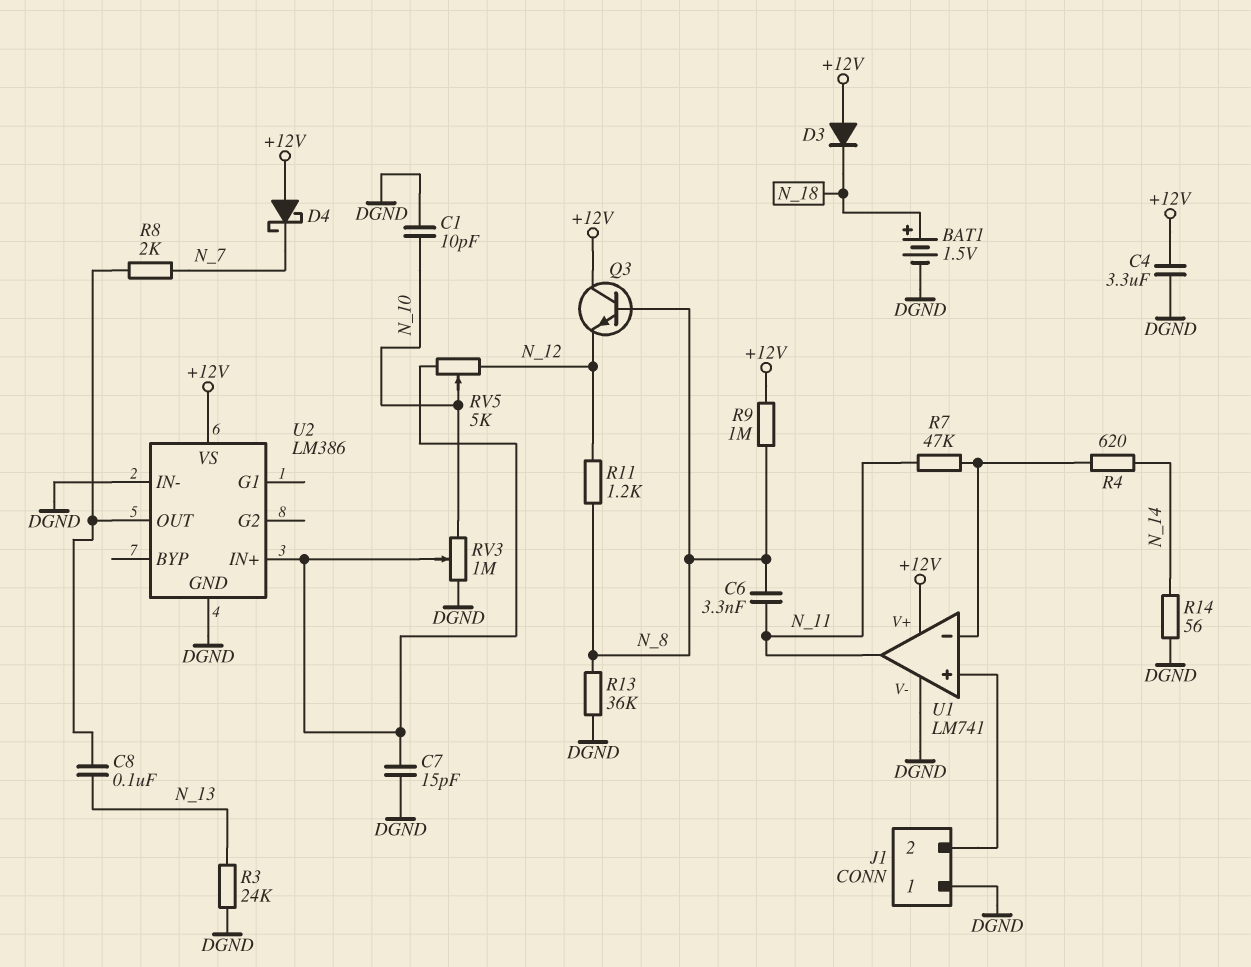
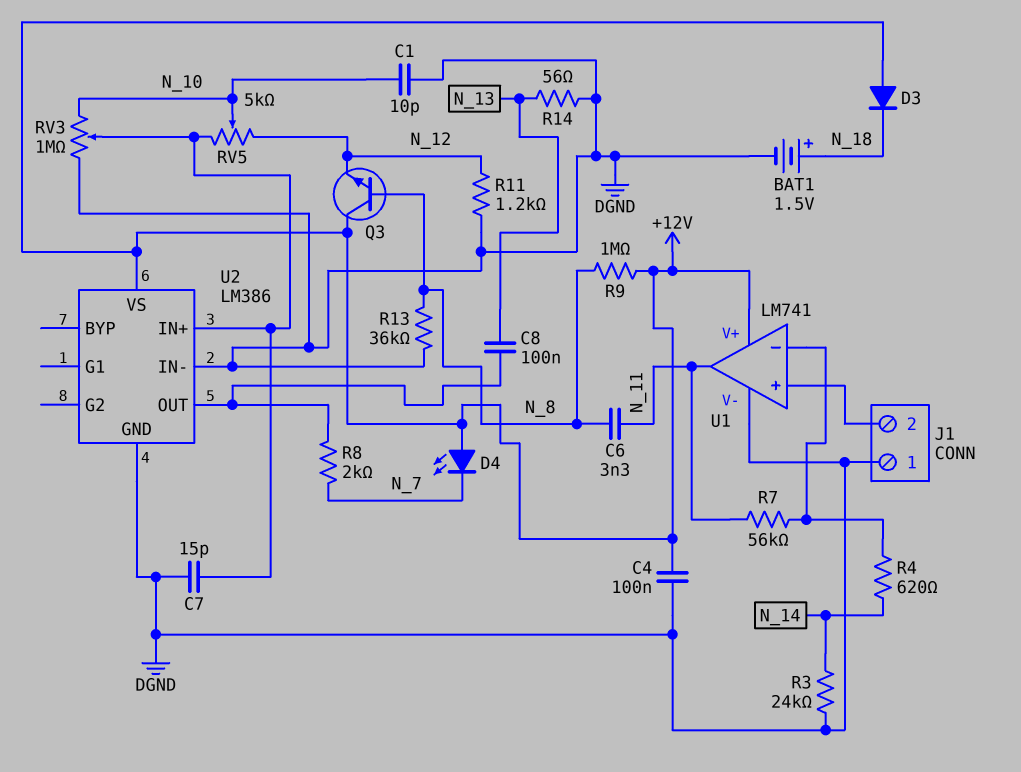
C4: 3.3uF (+12V, DGND) -> 100nF (+12V, DGND)
D4: schottky (A +12V, K N_7) -> LED (A +12V, K N_7)
R3: 24k (DGND, N_13) -> 24k (DGND, N_14)
R7: 47k (N_11, U1/in-) -> 56k (N_11, U1/in-)
R11: 1.2k (N_8, N_12) -> 1.2k (DGND, N_12)
R14: 56 (DGND, N_14) -> 56 (DGND, N_13)

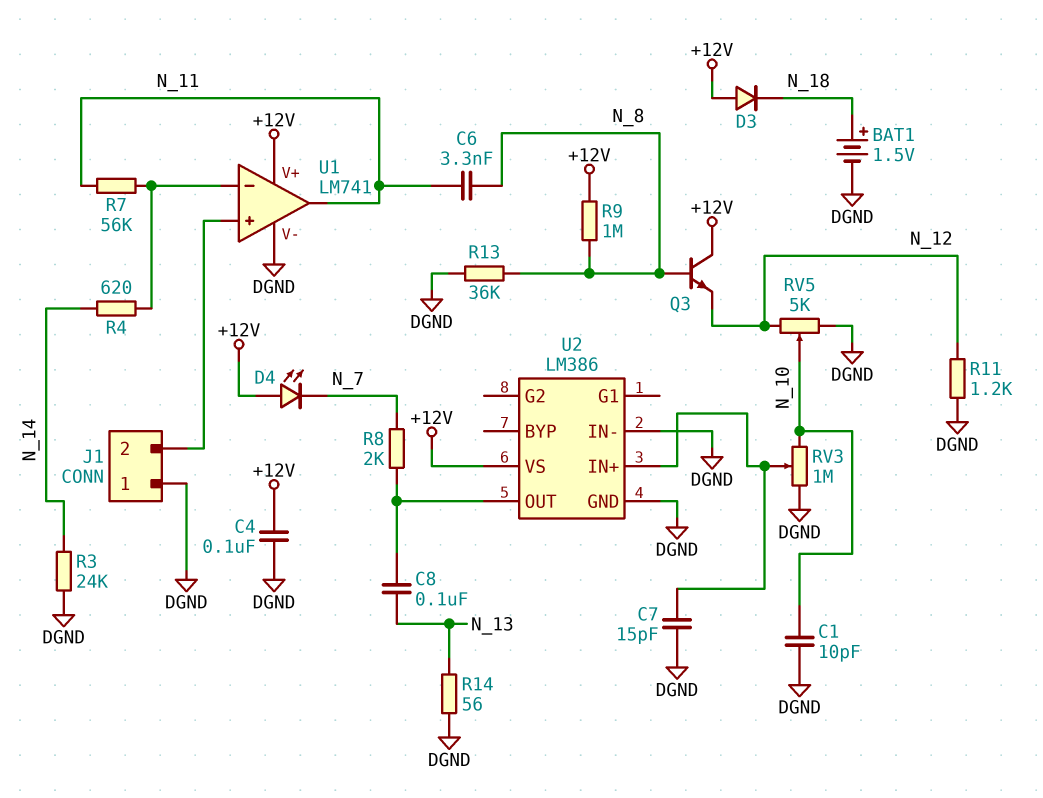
RV5: 5k (N_12, U2/IN+, wiper N_10) -> 5k (DGND, N_12, wiper N_10)

